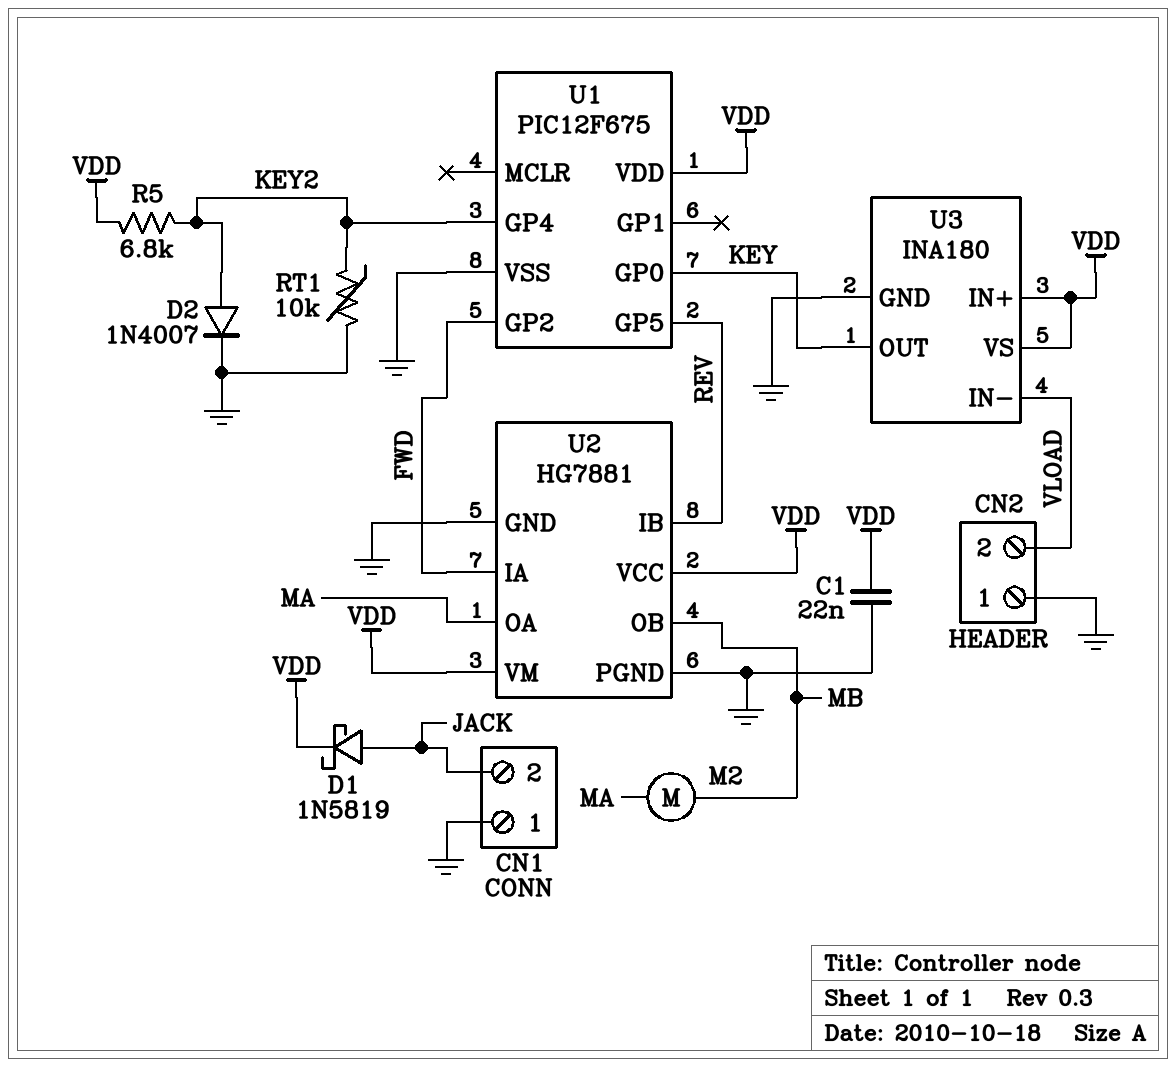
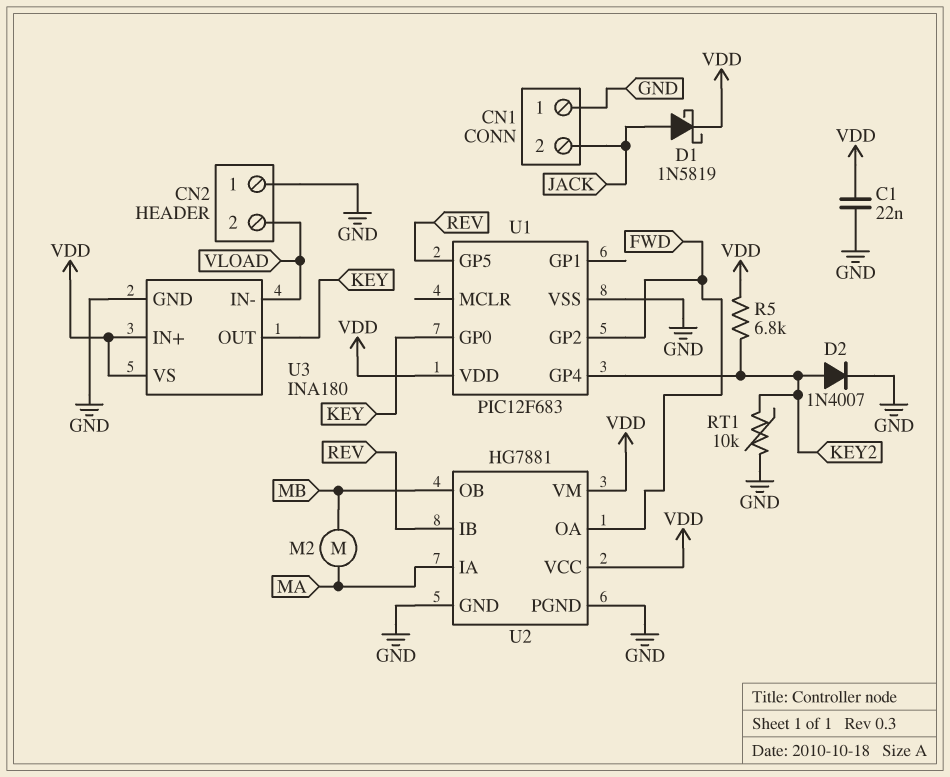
U1: PIC12F675 -> PIC12F683
U2 pin IA: FWD -> MA
U2 pin OA: MA -> FWD

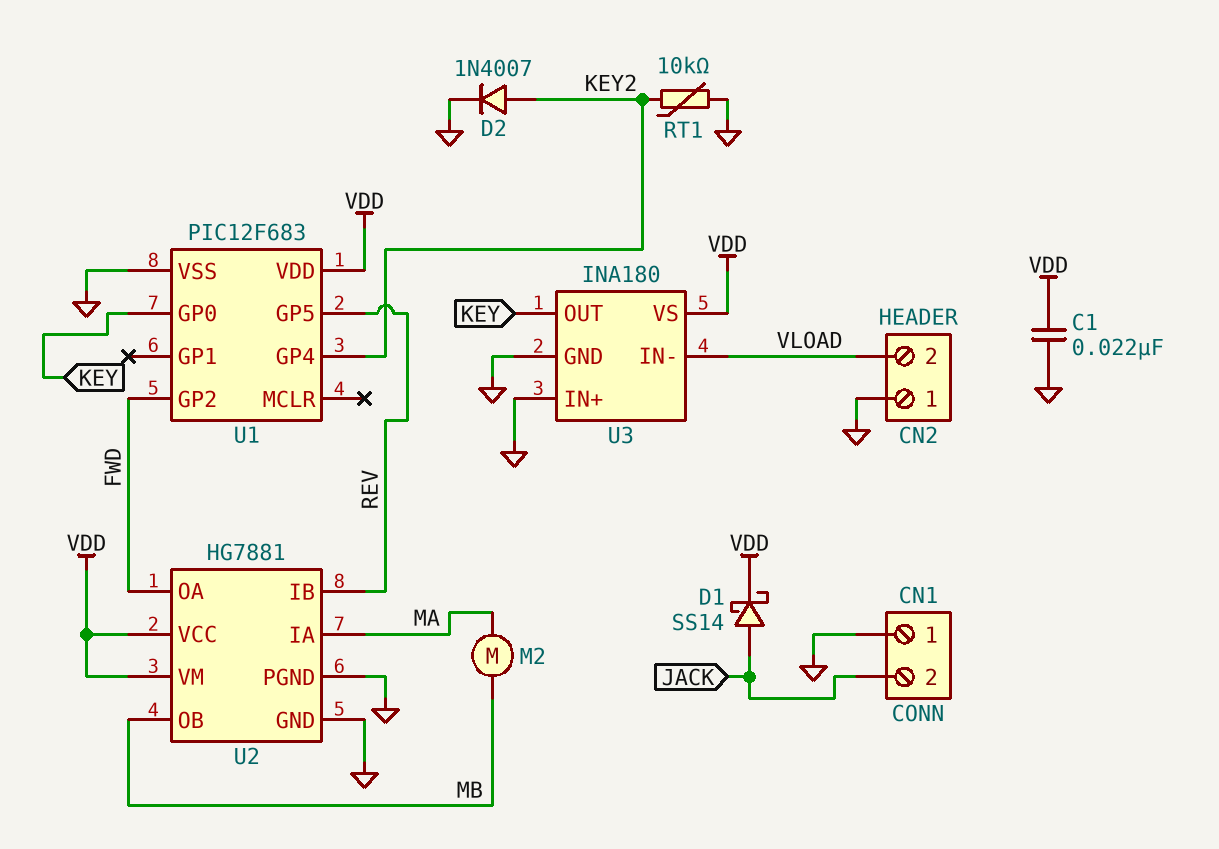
D1: schottky 1N5819 (A JACK, K VDD) -> schottky SS14 (A JACK, K VDD)
R5: 6.8k (KEY2, VDD) -> none
U3 pin IN+: VDD -> GND

